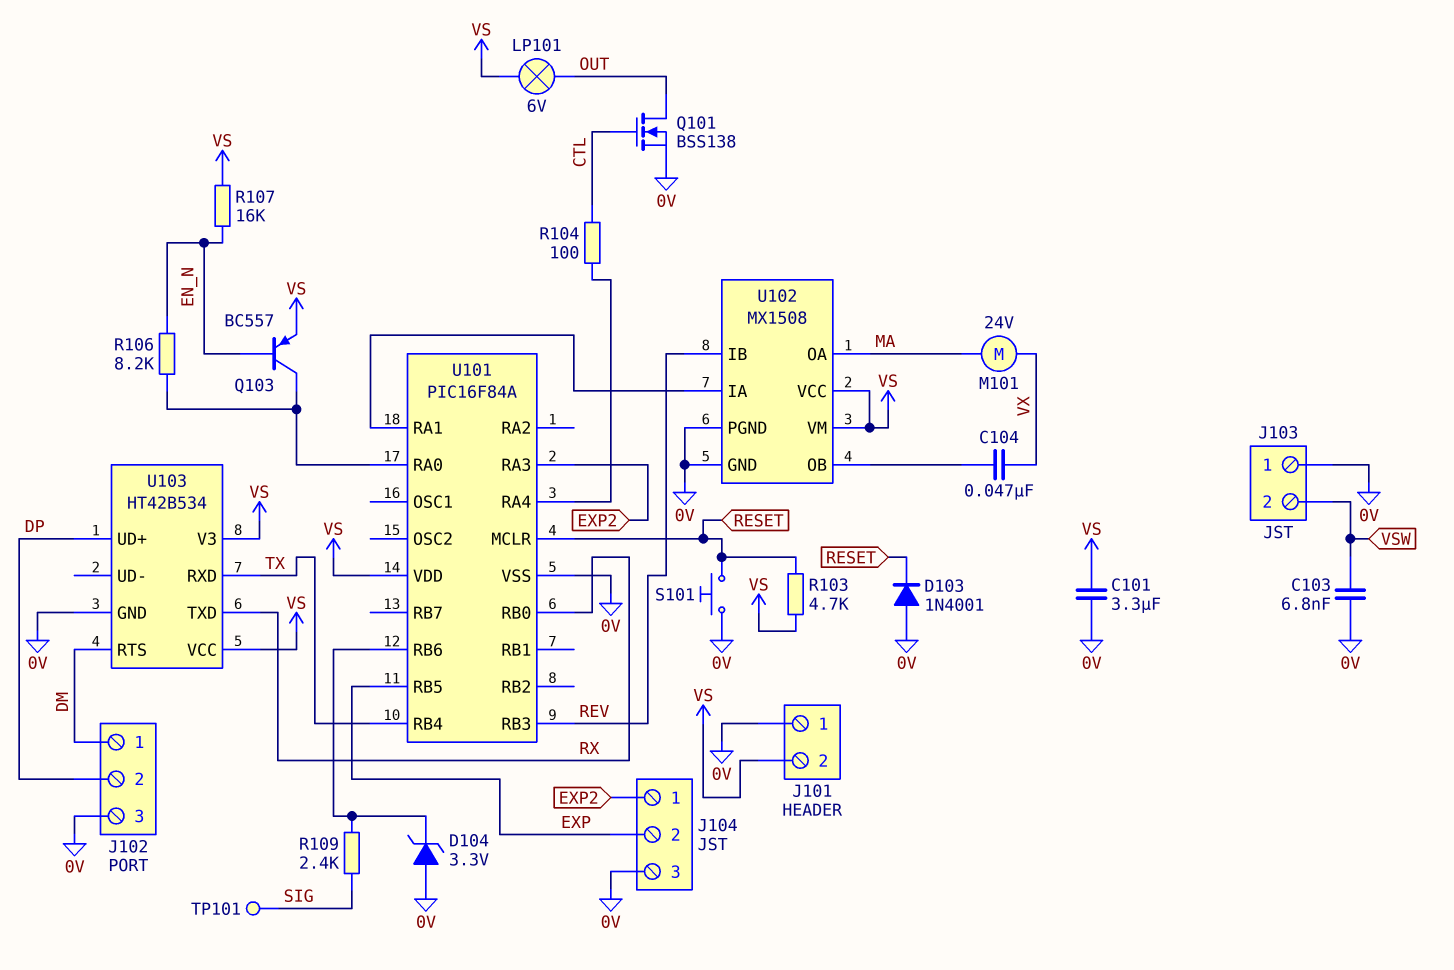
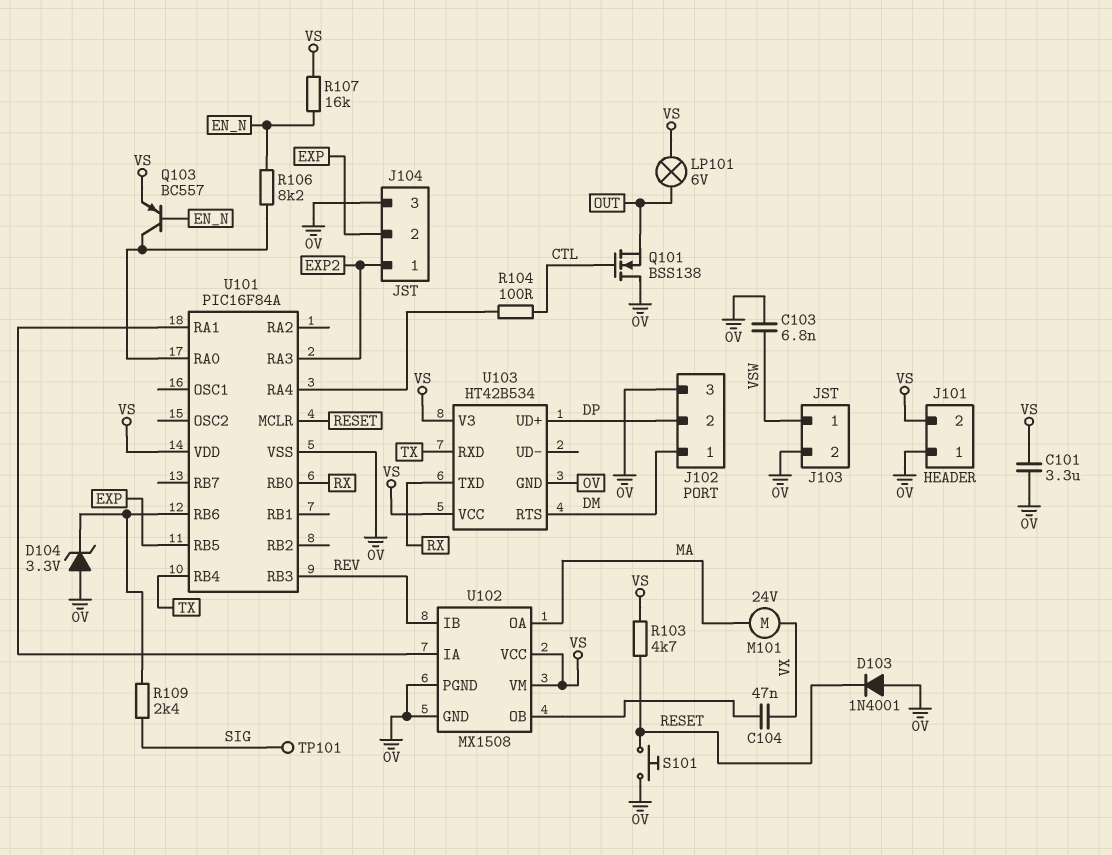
J103 pin 1: 0V -> VSW
J103 pin 2: VSW -> 0V
Q101: NMOS BSS138 (G CTL, D OUT, S 0V) -> NMOS BSS138 (G CTL, D 0V, S OUT)

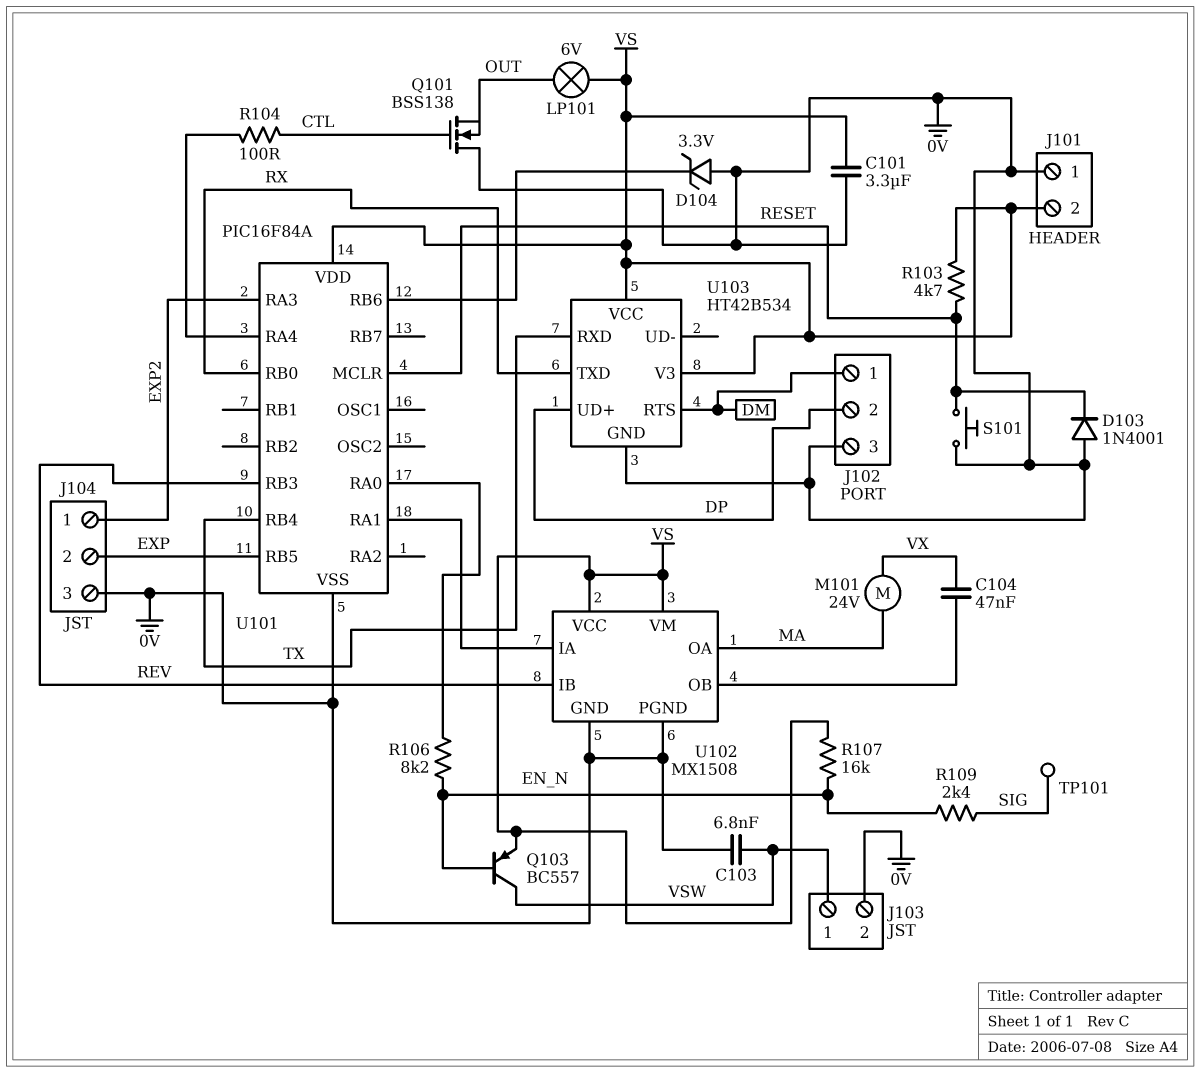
Q103: PNP BC557 (B EN_N, C U101/RA0, E VS) -> PNP BC557 (B EN_N, C VSW, E VS)
R109: 2.4k (SIG, U101/RB6) -> 2.4k (EN_N, SIG)

